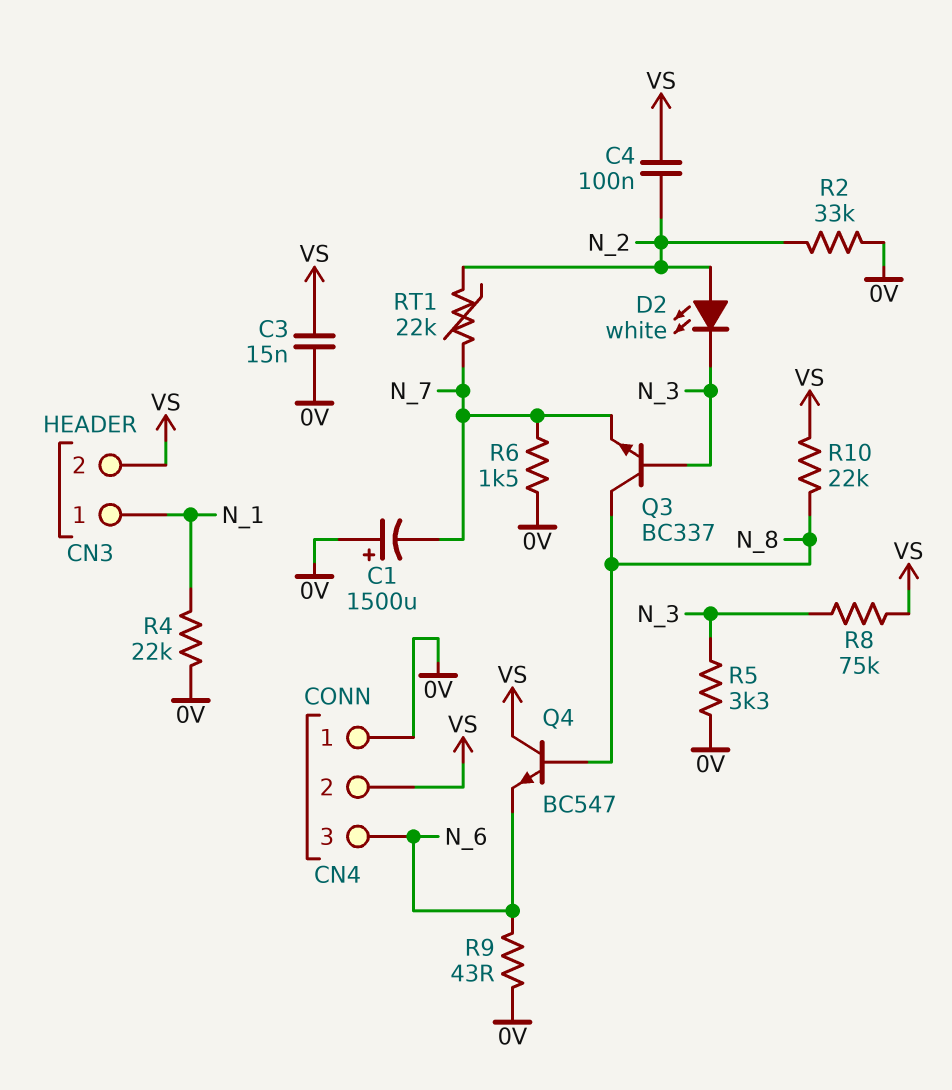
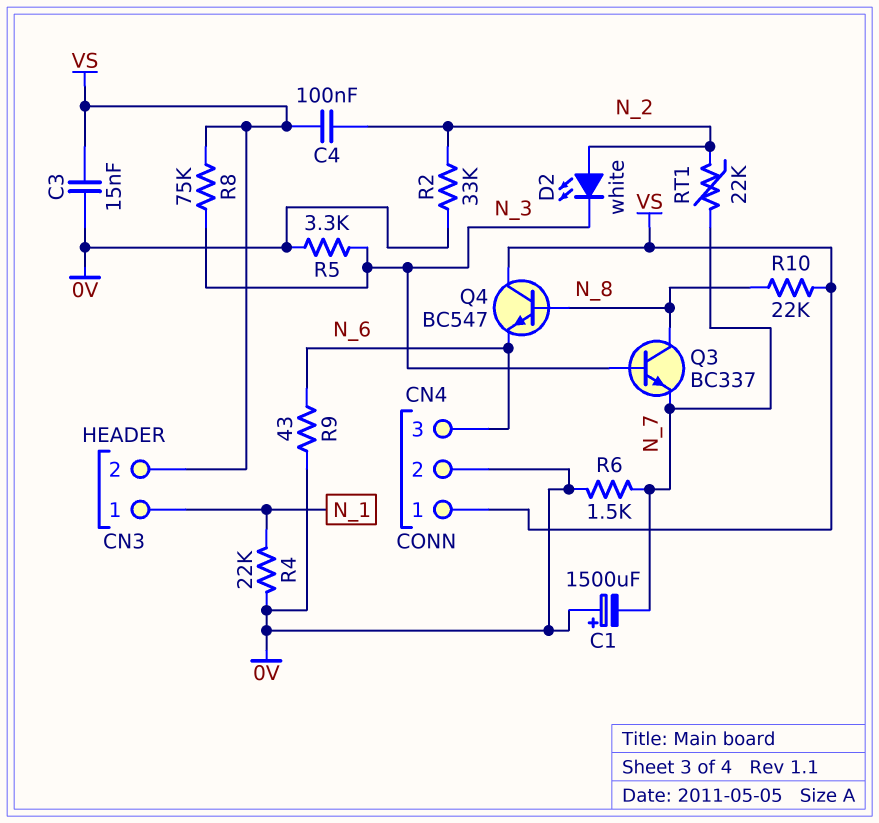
CN4 pin 1: 0V -> VS
CN4 pin 2: VS -> 0V

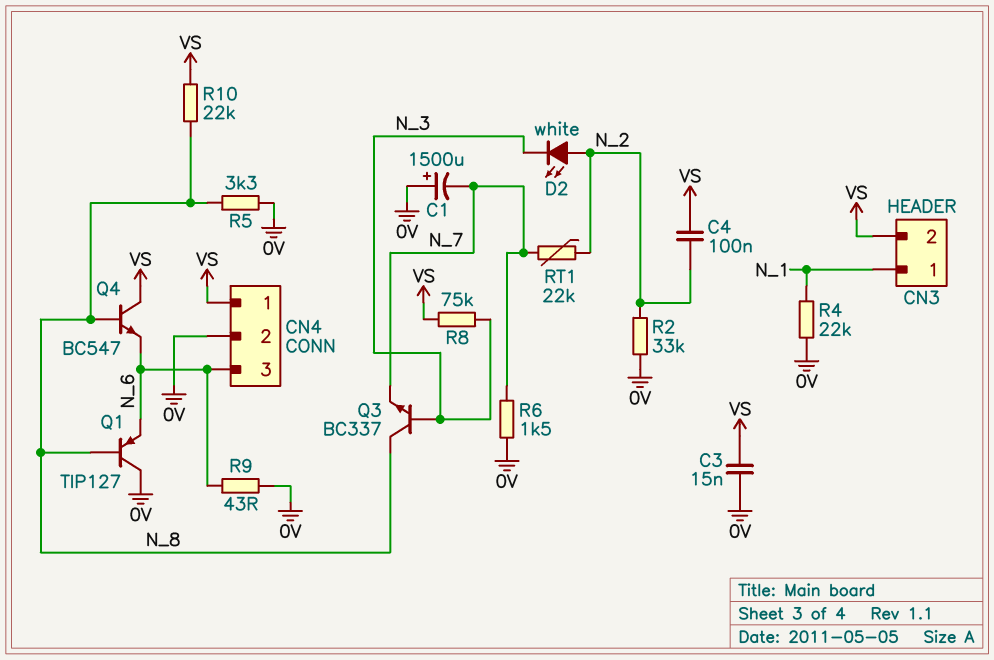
Q1: none -> PNP TIP127 (B N_8, C 0V, E N_6)
R5: 3.3k (0V, N_3) -> 3.3k (0V, N_8)

